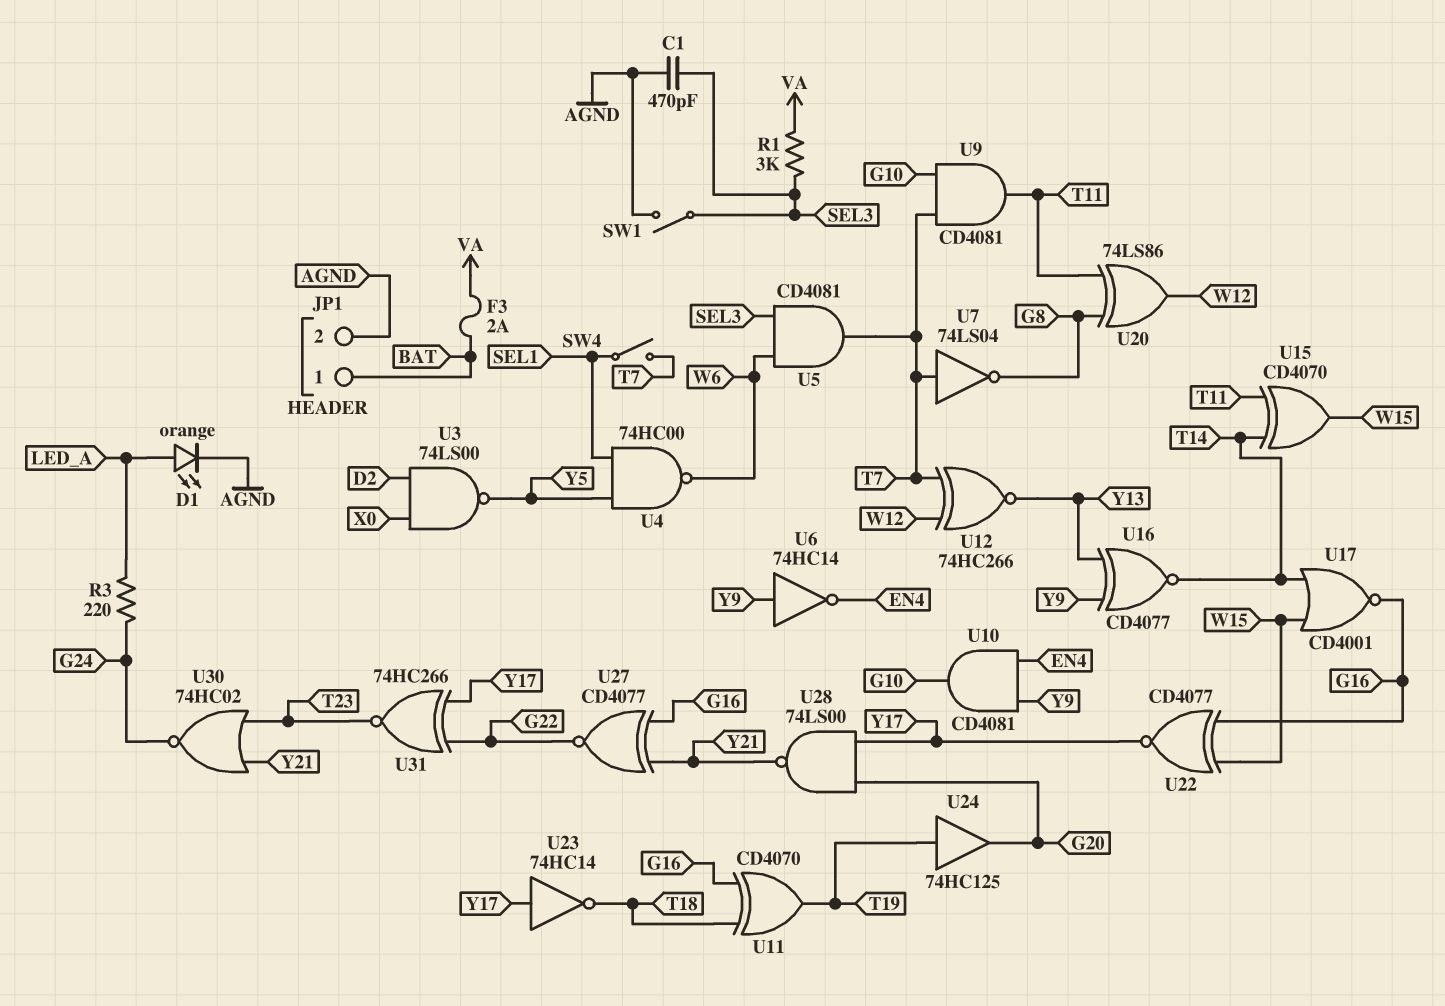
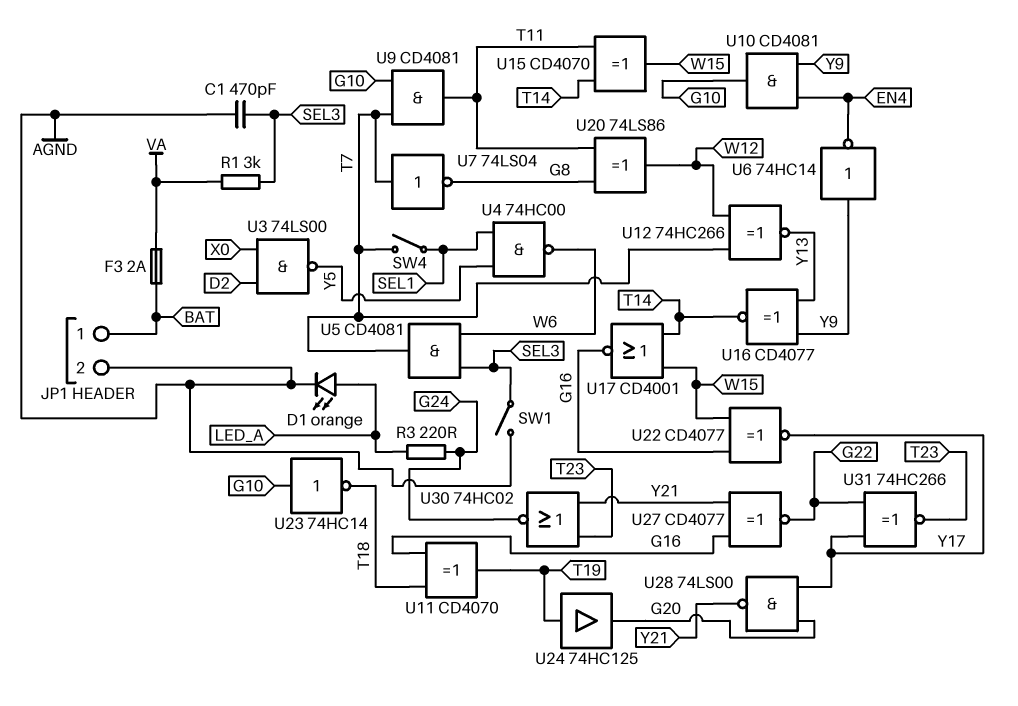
U23: NOT 74HC14 (in Y17, out T18) -> NOT 74HC14 (in G10, out T18)

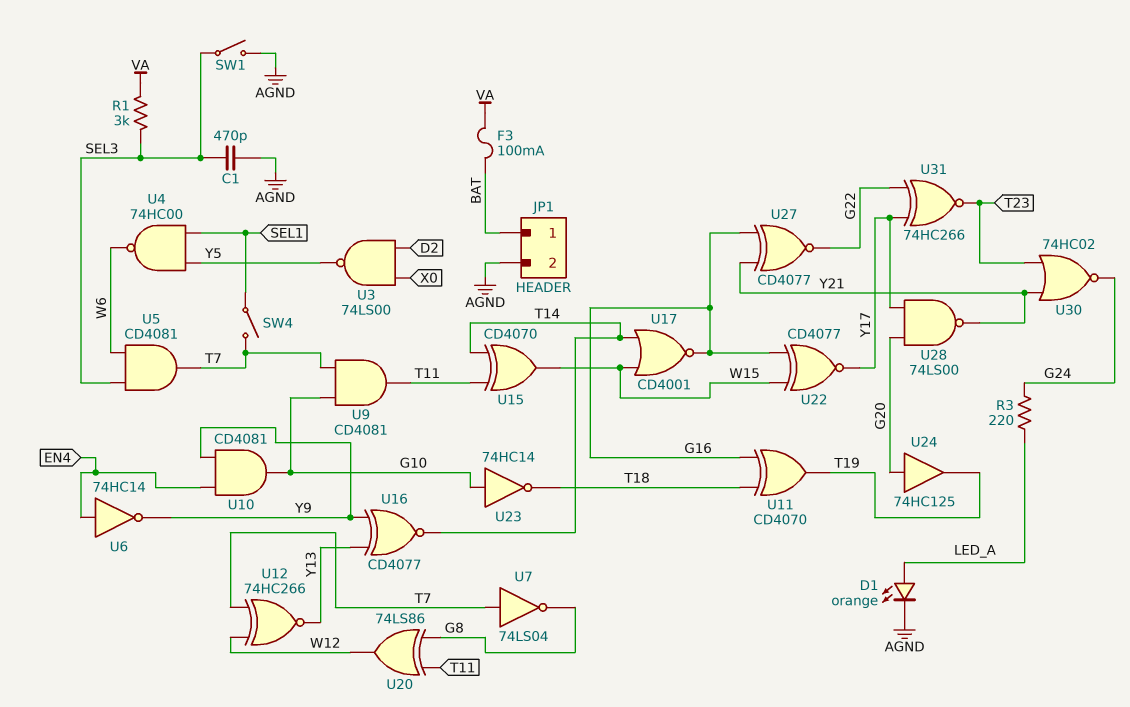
F3: 2A (BAT, VA) -> 100mA (BAT, VA)
U6: NOT 74HC14 (in Y9, out EN4) -> NOT 74HC14 (in EN4, out Y9)
U24: buffer 74HC125 (in T19, out G20) -> buffer 74HC125 (in G20, out T19)

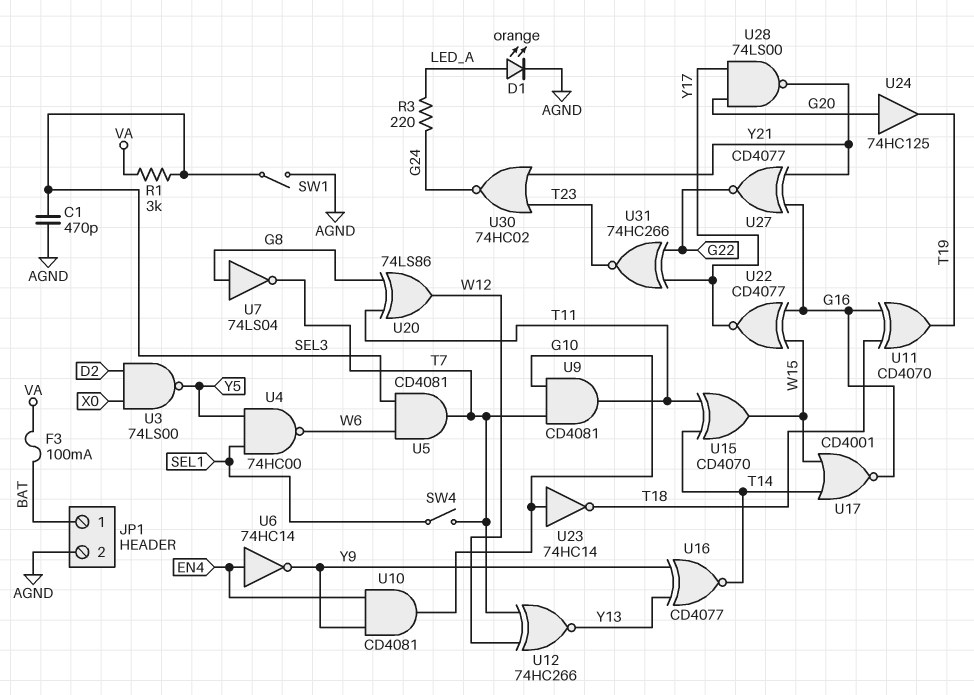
U7: NOT 74LS04 (in T7, out G8) -> NOT 74LS04 (in G8, out T7)

